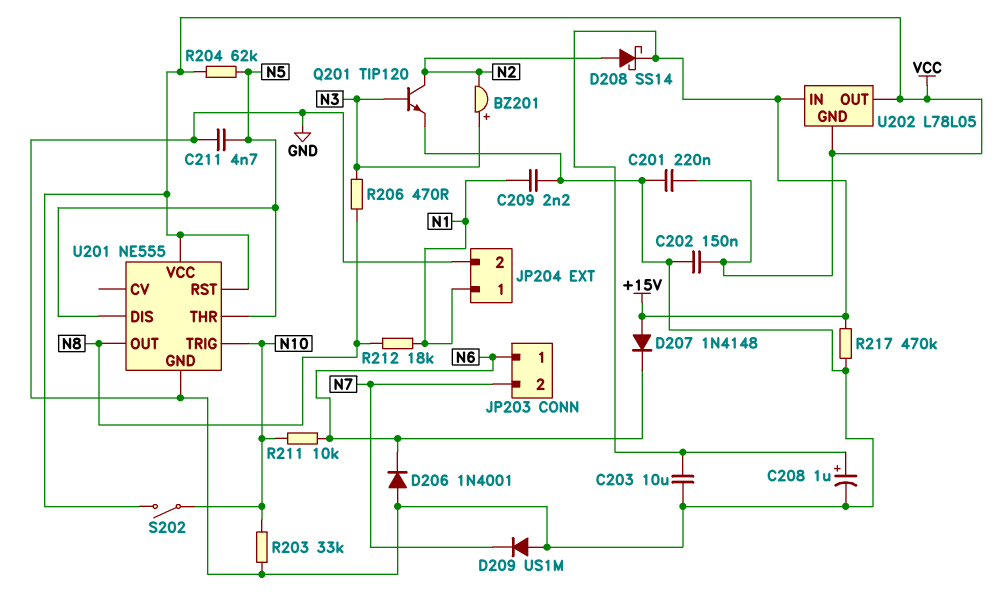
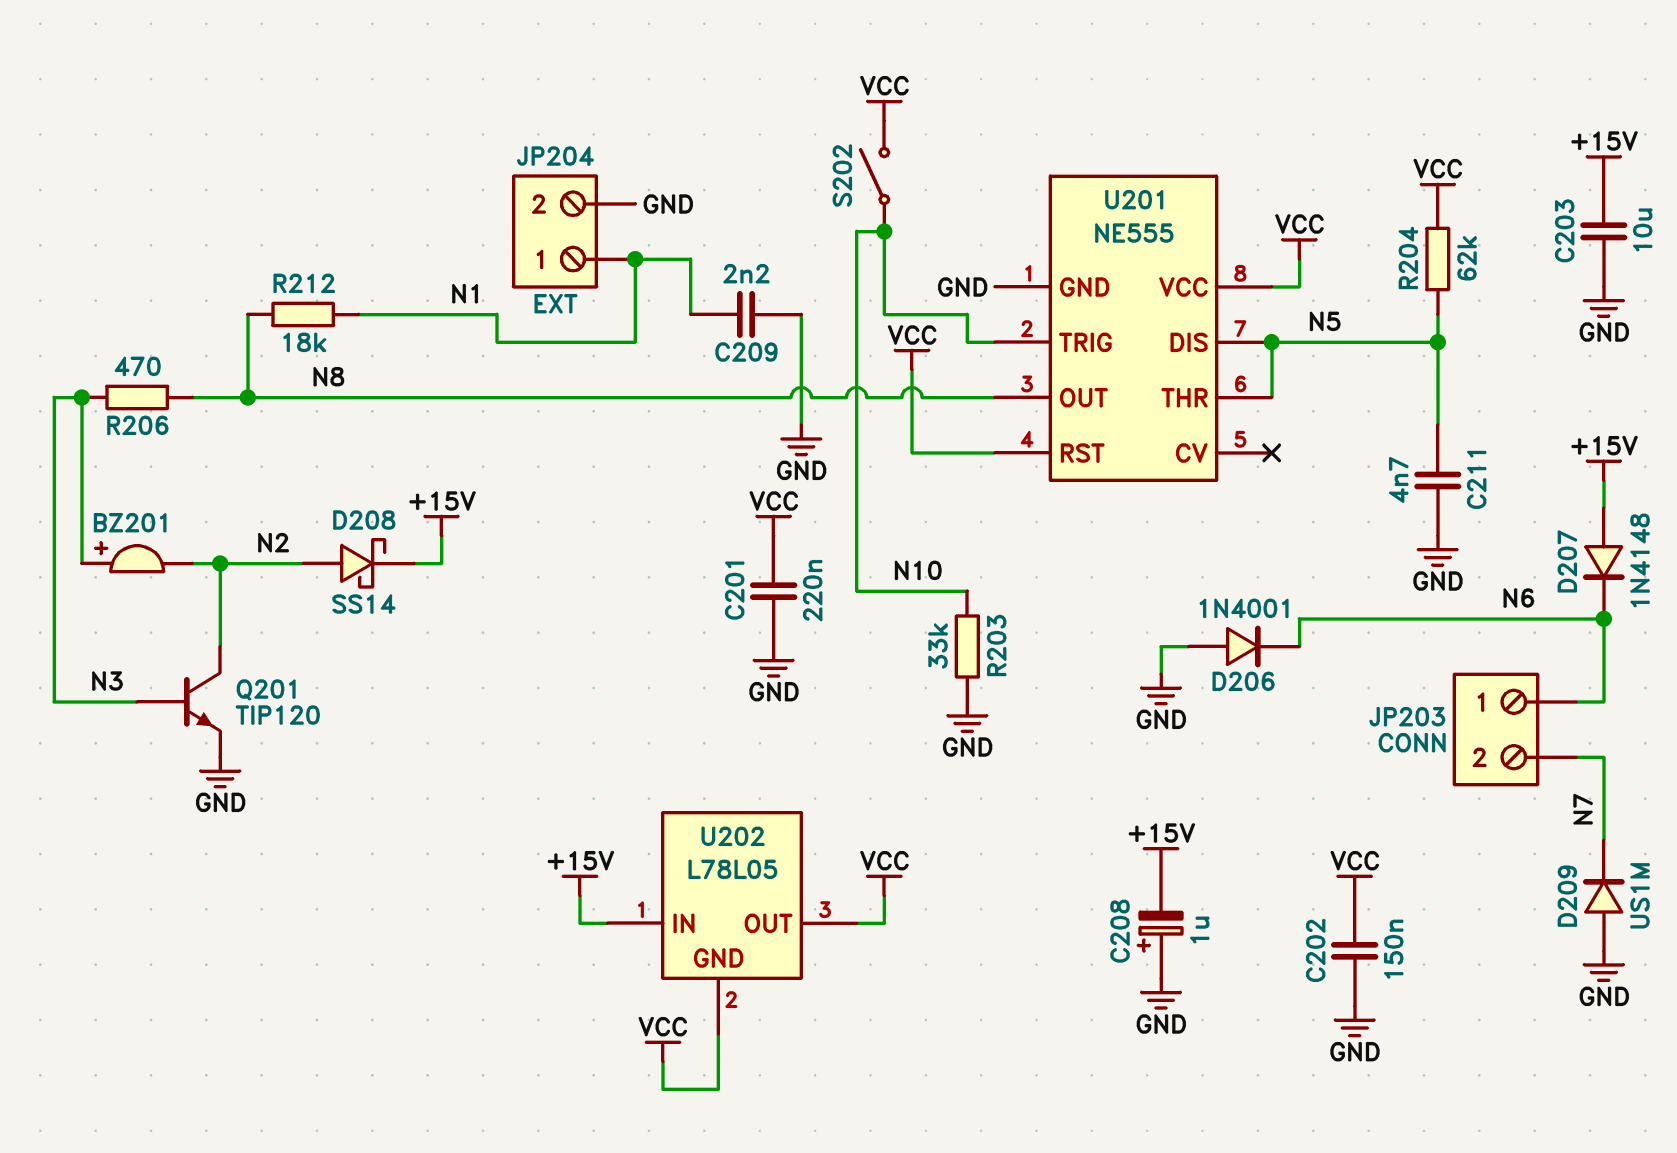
C208: 1uF (plus +15V, minus GND) -> 1uF (plus GND, minus +15V)
R211: 10k (N6, N10) -> none
R217: 470k (+15V, GND) -> none

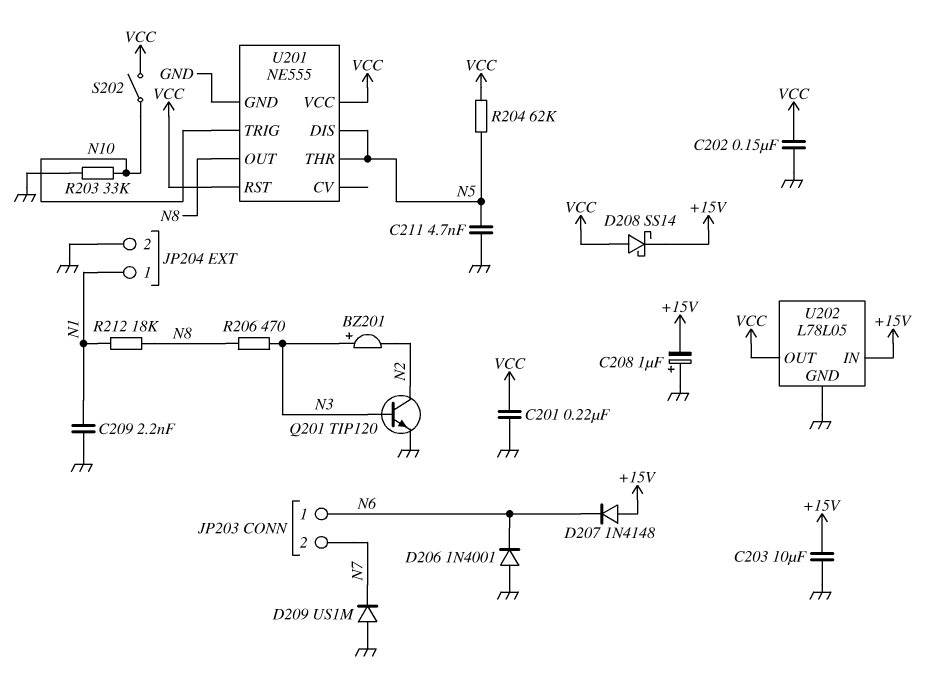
D208: schottky SS14 (A N2, K +15V) -> schottky SS14 (A VCC, K +15V)
U202 pin GND: VCC -> GND

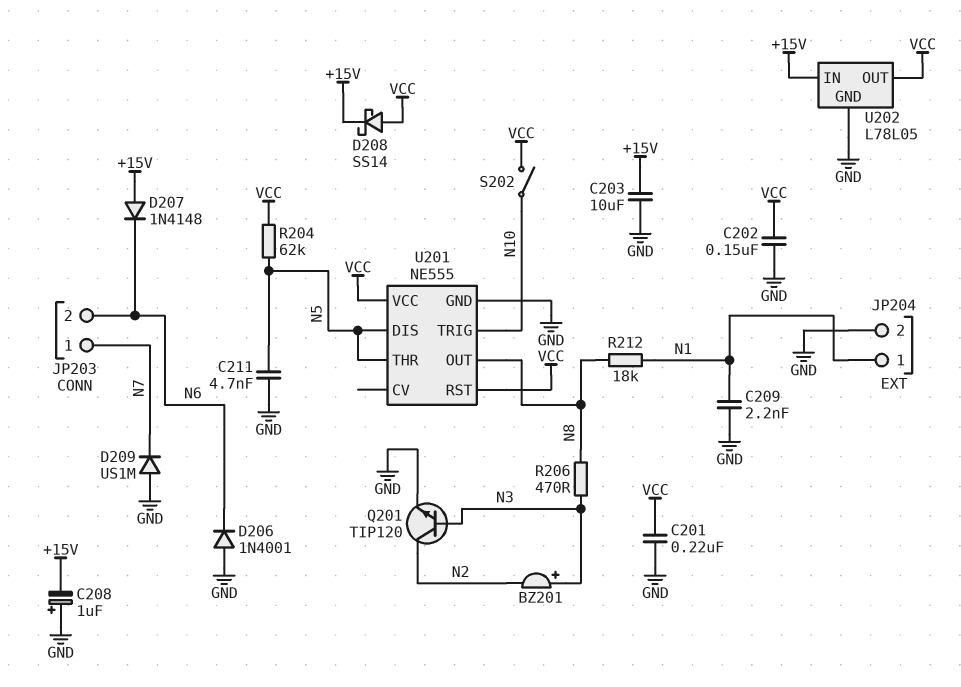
JP203 pin 1: N6 -> N7
JP203 pin 2: N7 -> N6
R203: 33k (GND, N10) -> none

